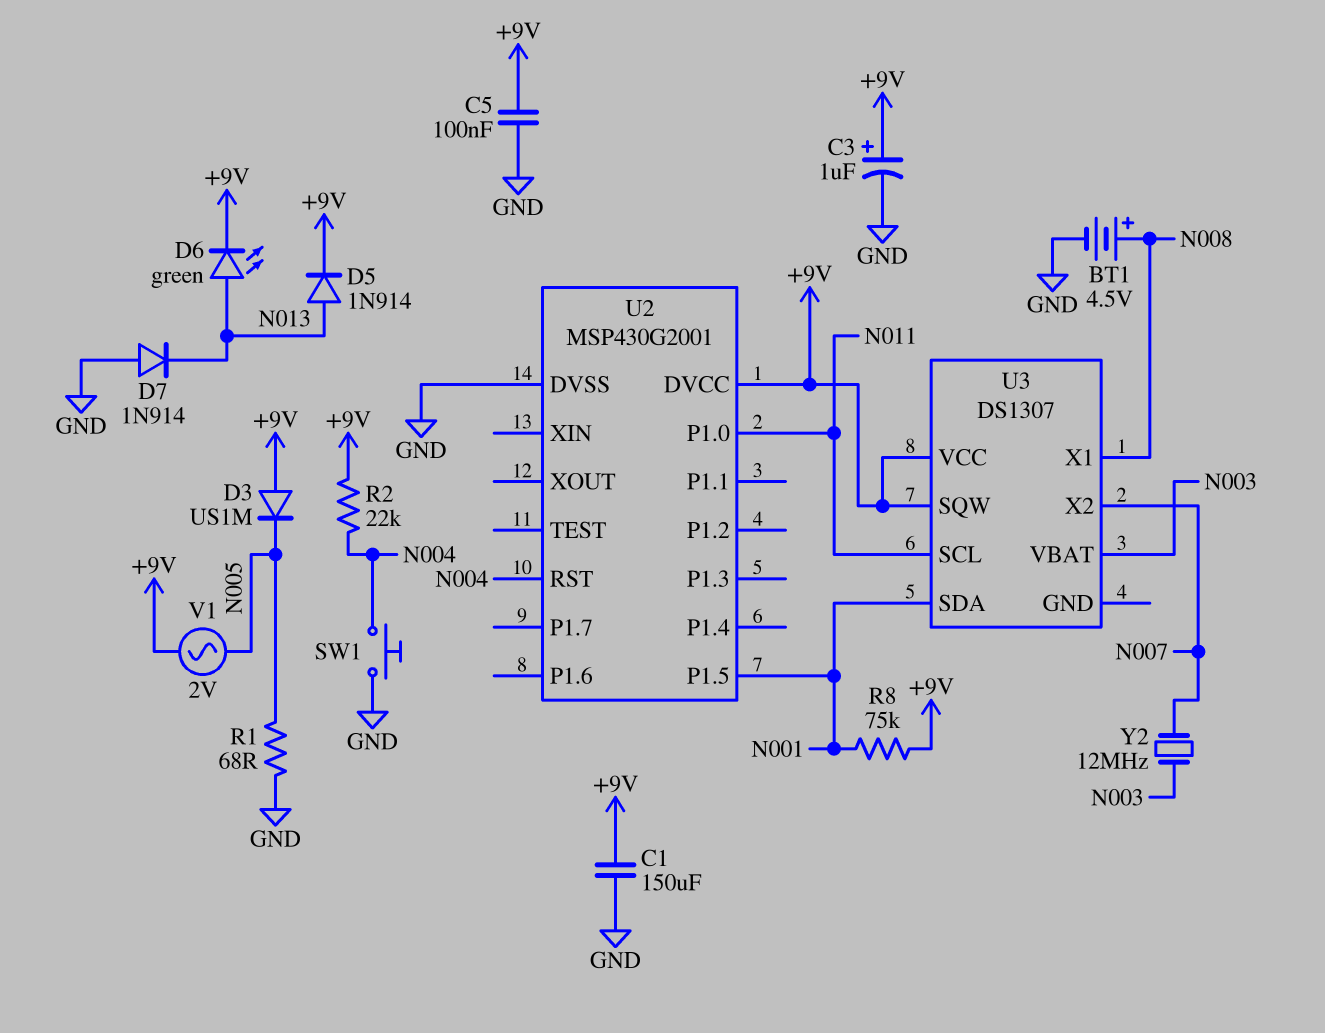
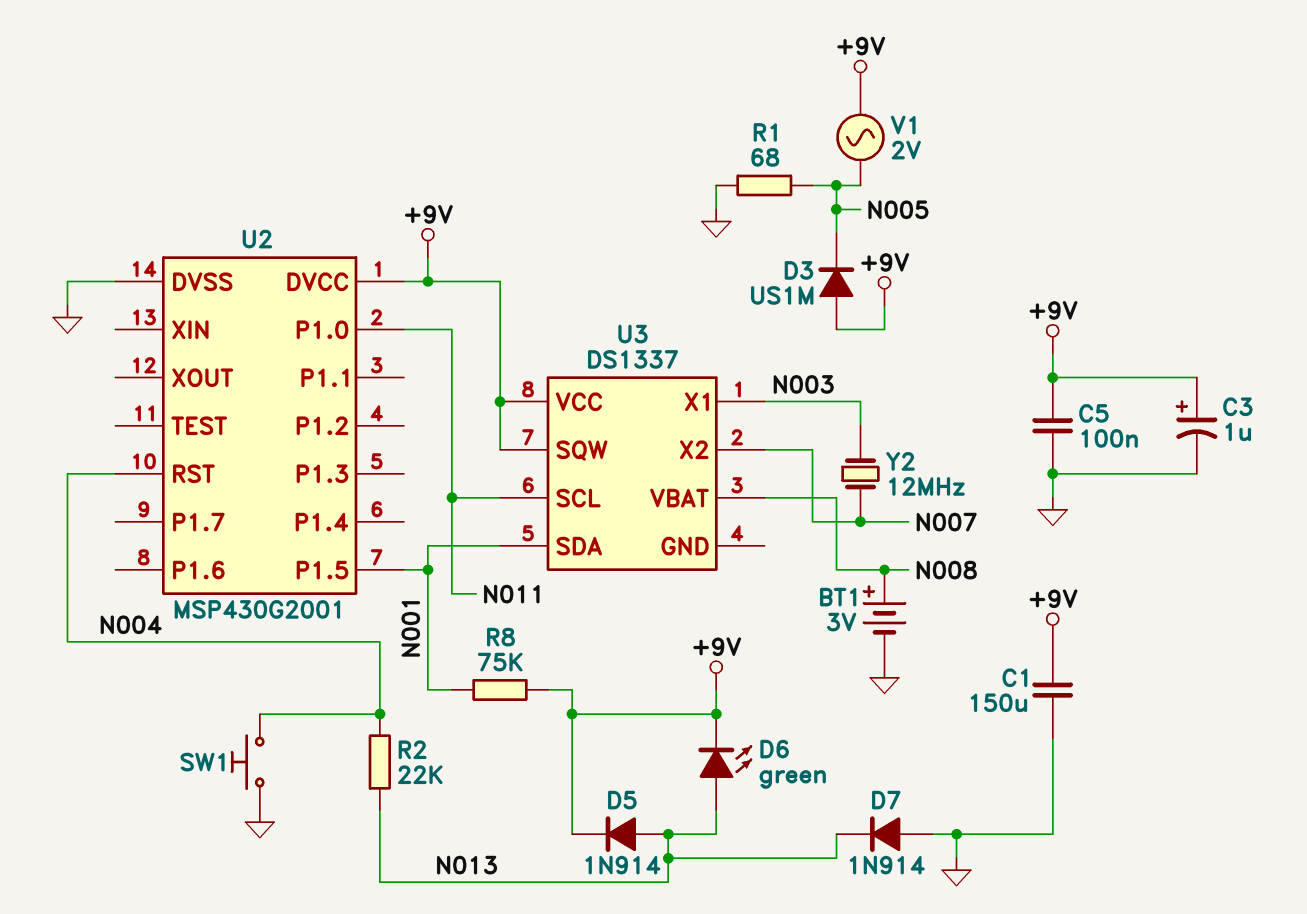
BT1: 4.5V (plus N008, minus GND) -> 3V (plus N008, minus GND)
R2: 22k (+9V, N004) -> 22k (N004, N013)
U3: DS1307 -> DS1337
U3 pin VBAT: N003 -> N008
U3 pin X1: N008 -> N003

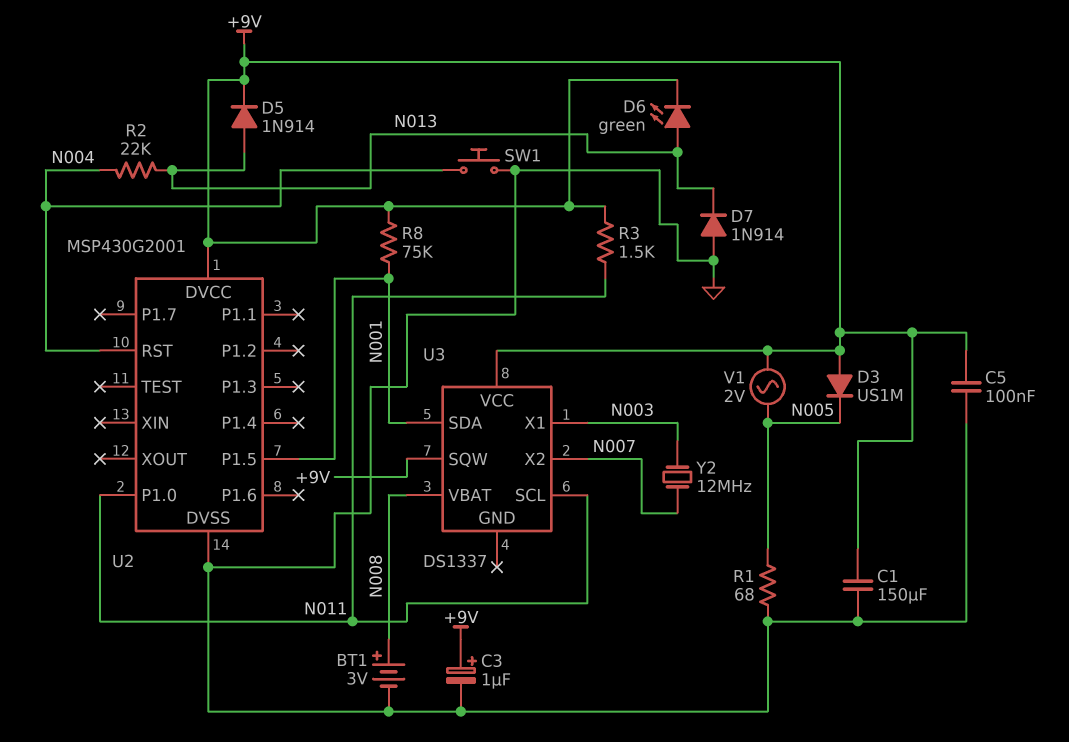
R3: none -> 1.5k (+9V, N011)

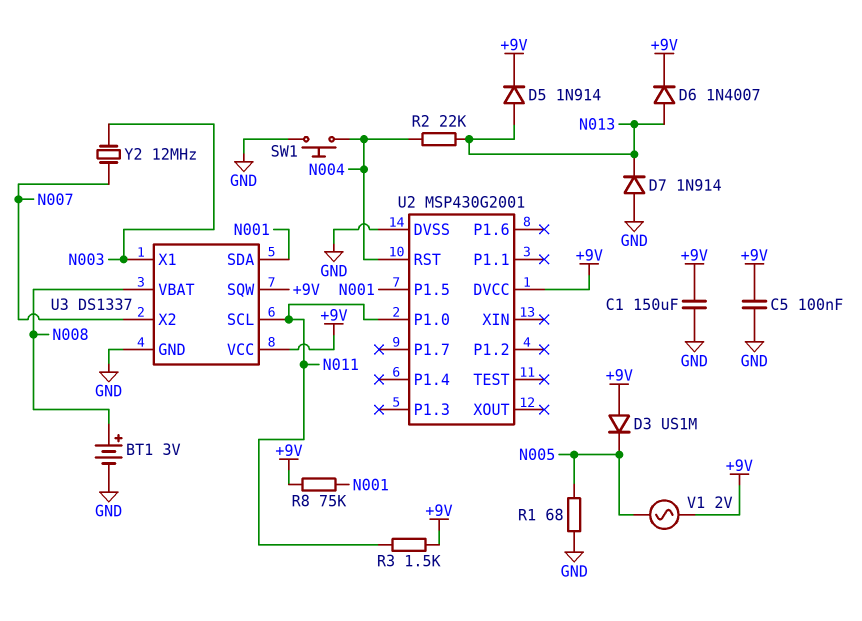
C3: 1uF (plus +9V, minus GND) -> none
D6: LED green (A N013, K +9V) -> diode 1N4007 (A N013, K +9V)
U3 pin GND: none -> GND

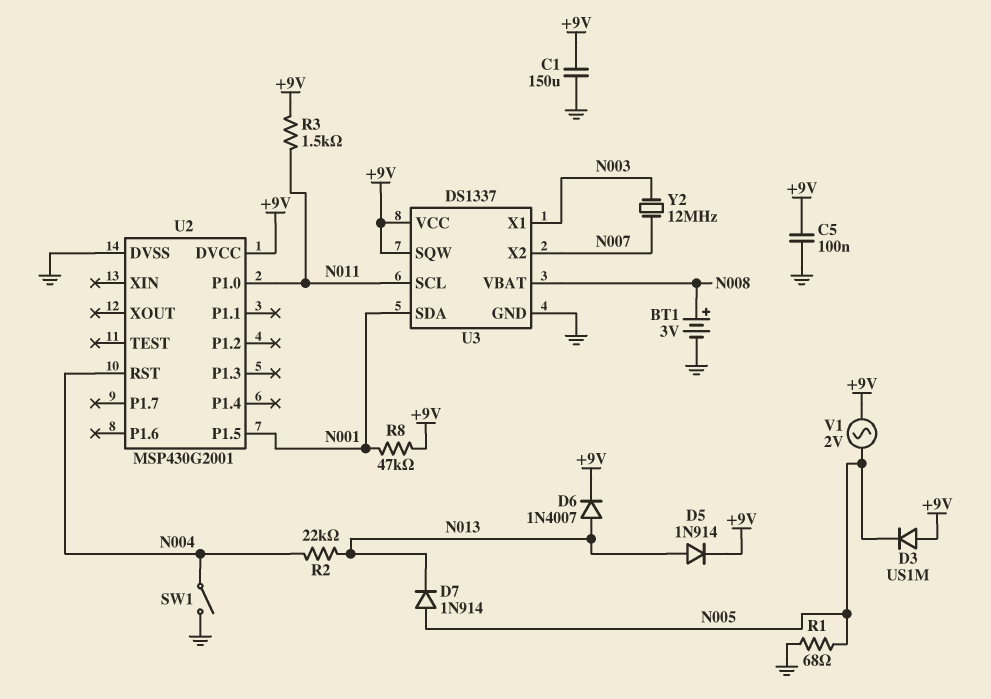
D7: diode 1N914 (A GND, K N013) -> diode 1N914 (A N005, K N013)
R8: 75k (+9V, N001) -> 47k (+9V, N001)
SW1: button (GND, N004) -> switch (GND, N004)

